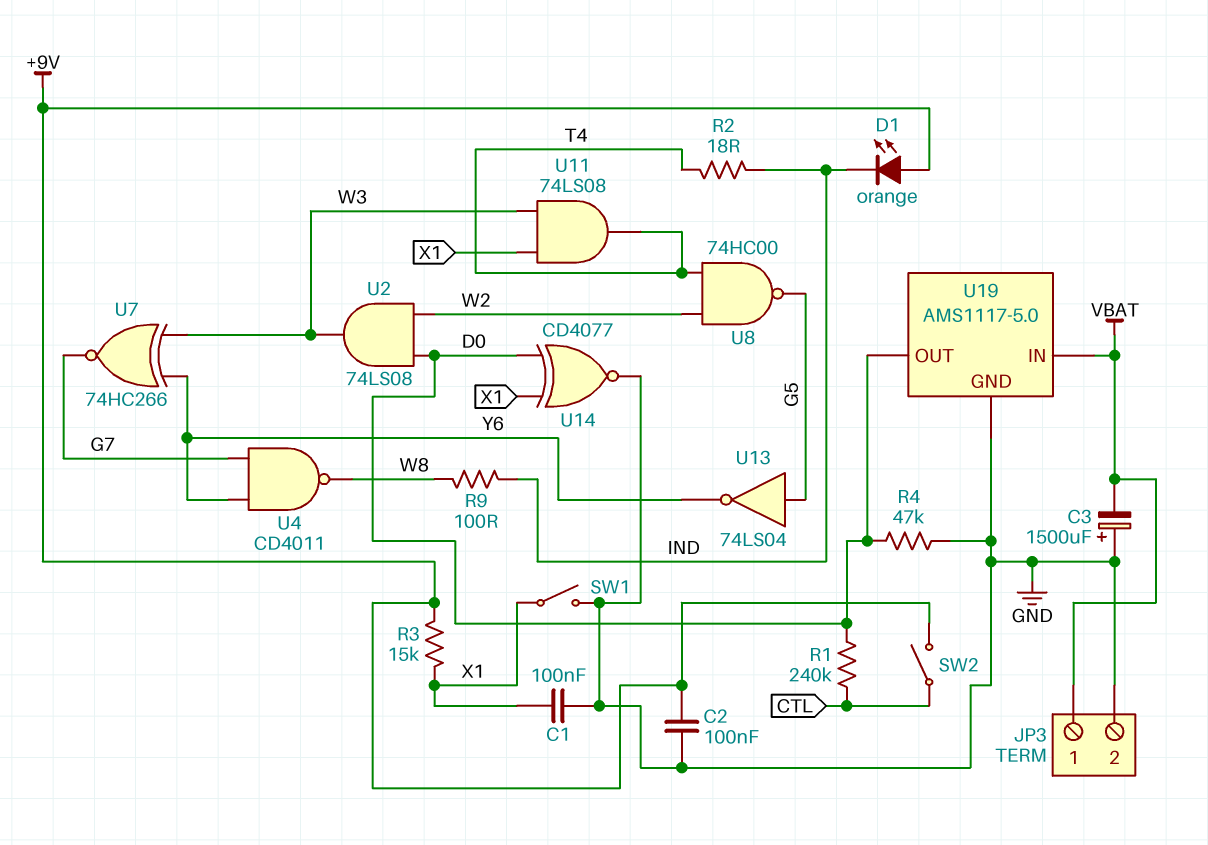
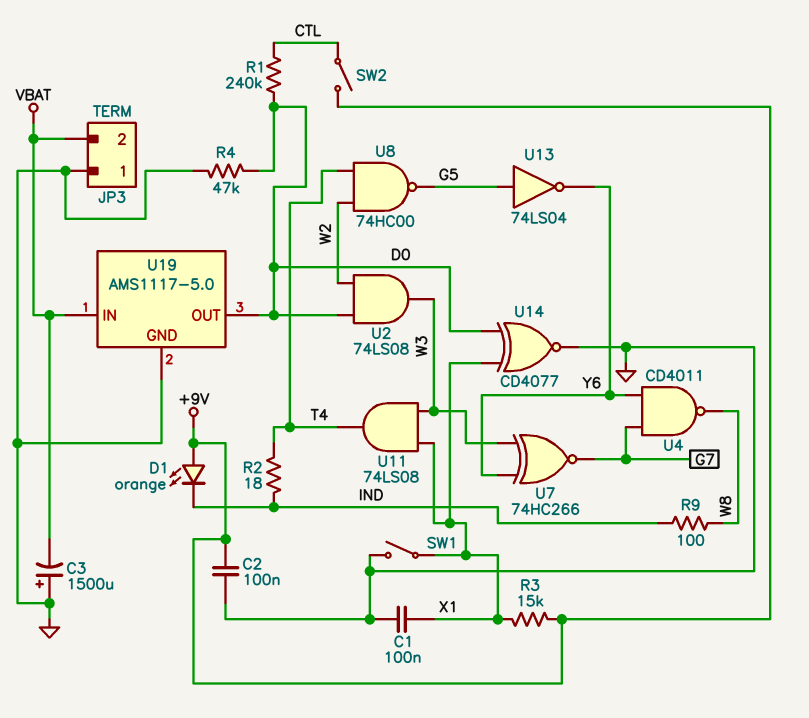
JP3 pin 1: VBAT -> GND
JP3 pin 2: GND -> VBAT

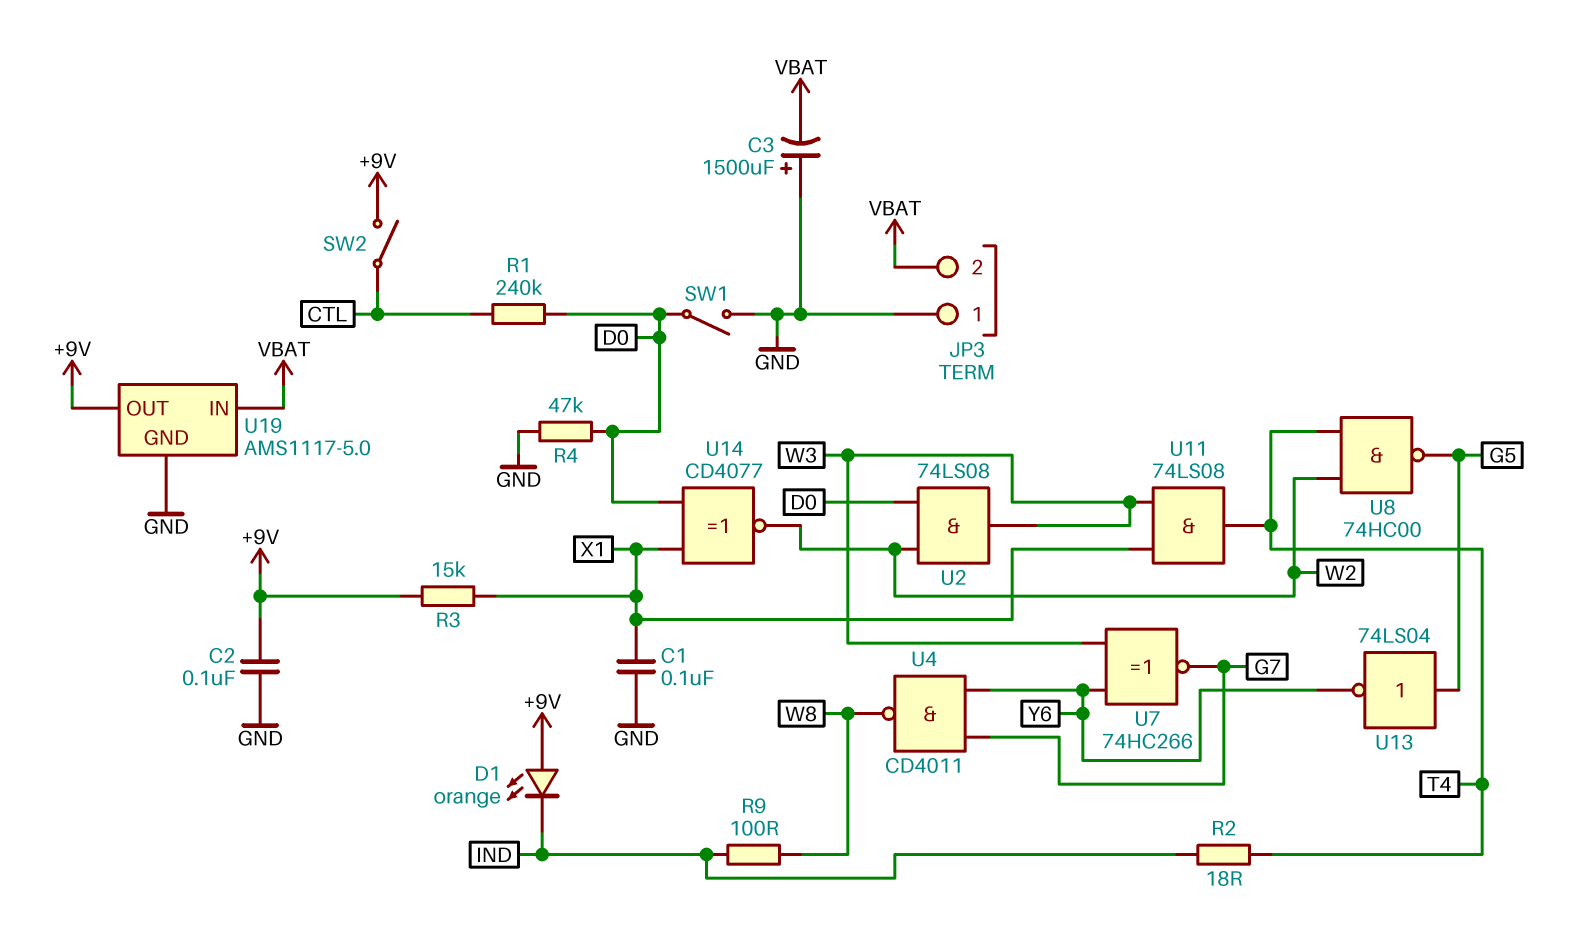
SW1: switch (GND, X1) -> switch (D0, GND)
U14: XNOR CD4077 (in D0, in X1, out GND) -> XNOR CD4077 (in D0, in X1, out W2)
U19 pin OUT: D0 -> +9V

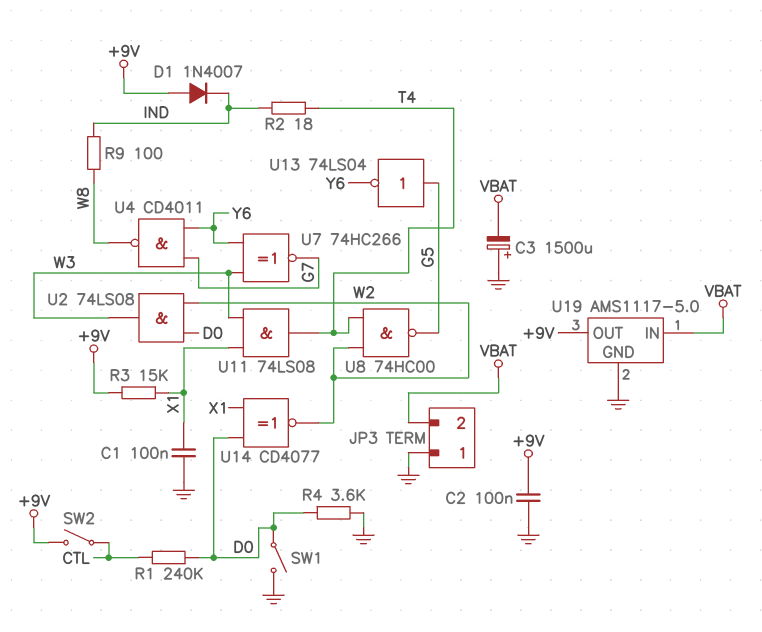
D1: LED orange (A +9V, K IND) -> diode 1N4007 (A +9V, K IND)
R4: 47k (D0, GND) -> 3.6k (D0, GND)

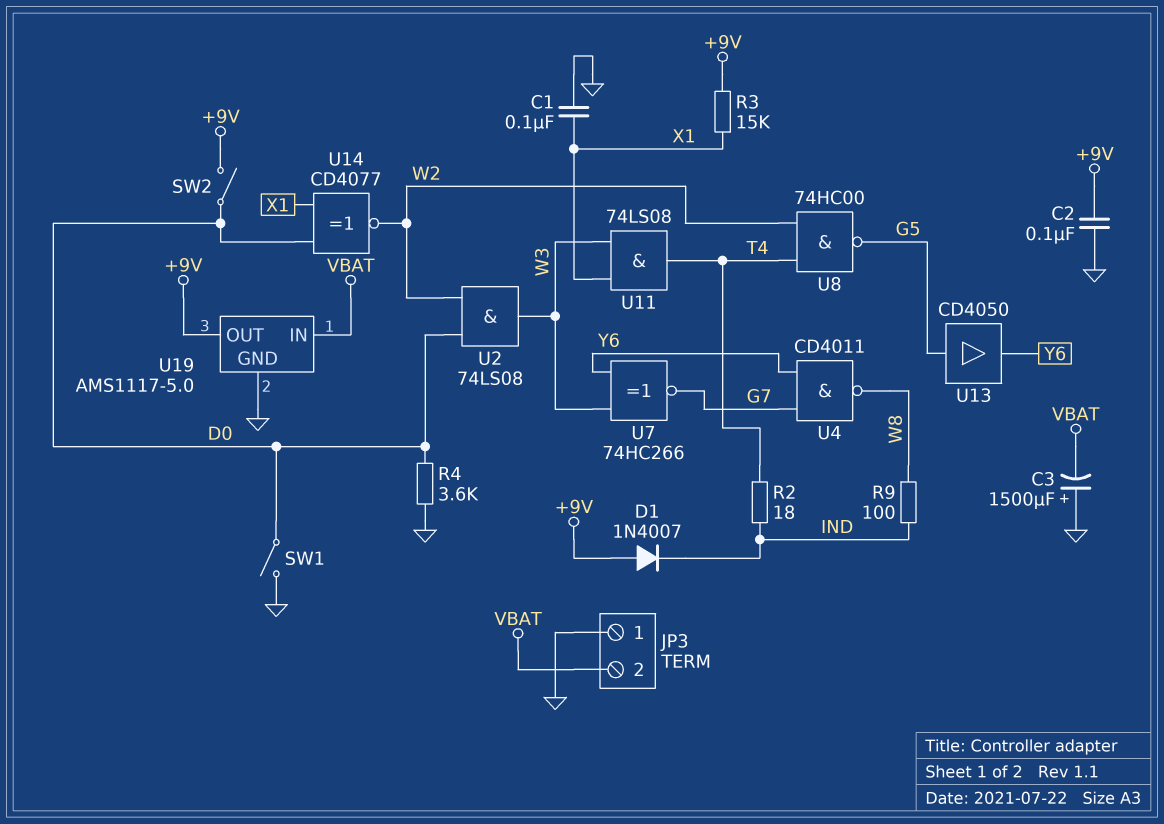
R1: 240k (CTL, D0) -> none
SW2: switch (+9V, CTL) -> switch (+9V, D0)
U13: NOT 74LS04 (in G5, out Y6) -> buffer CD4050 (in G5, out Y6)

